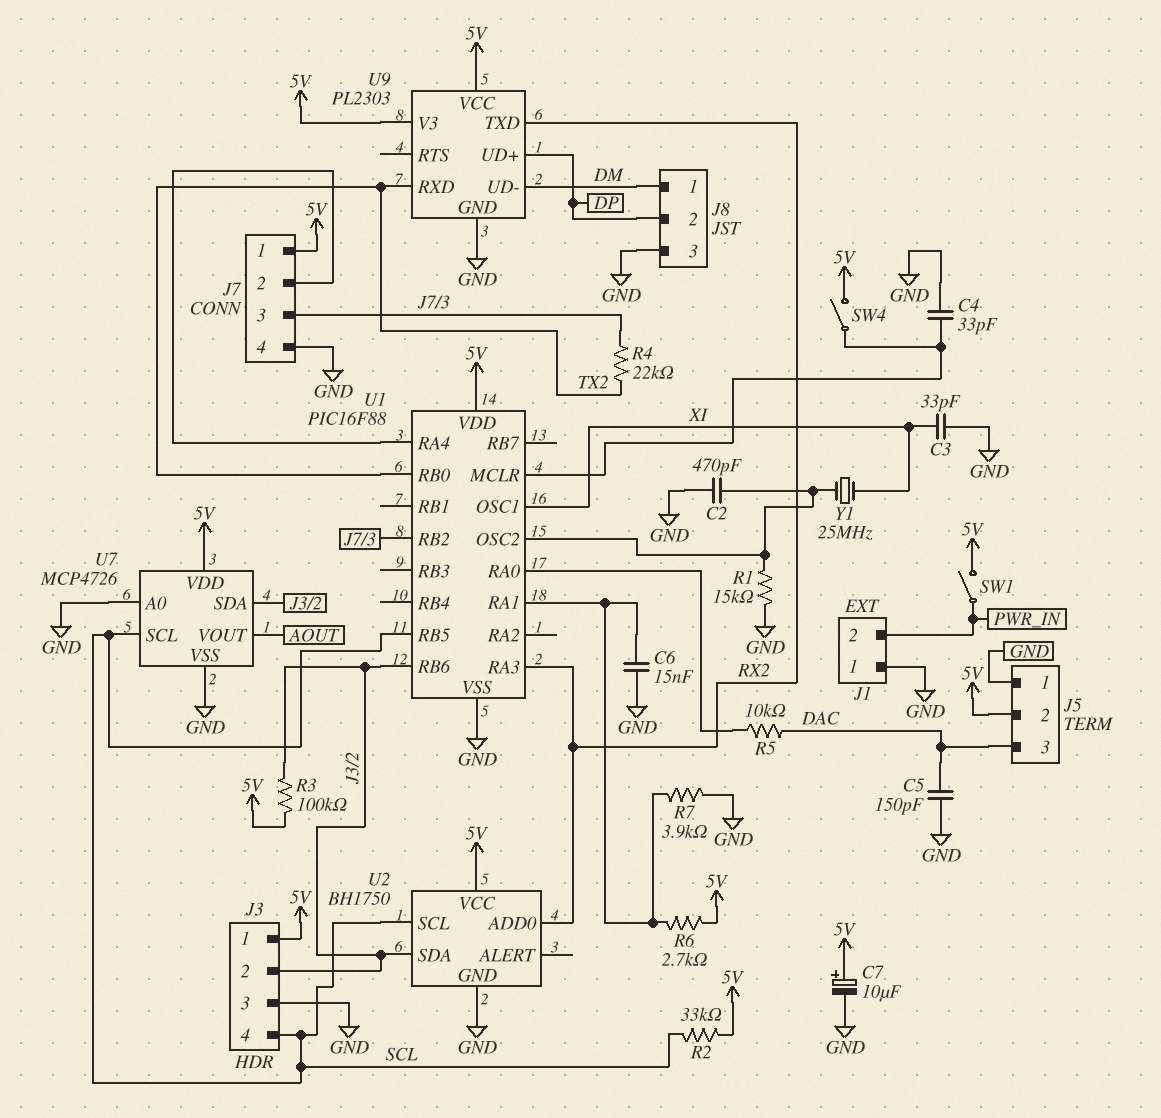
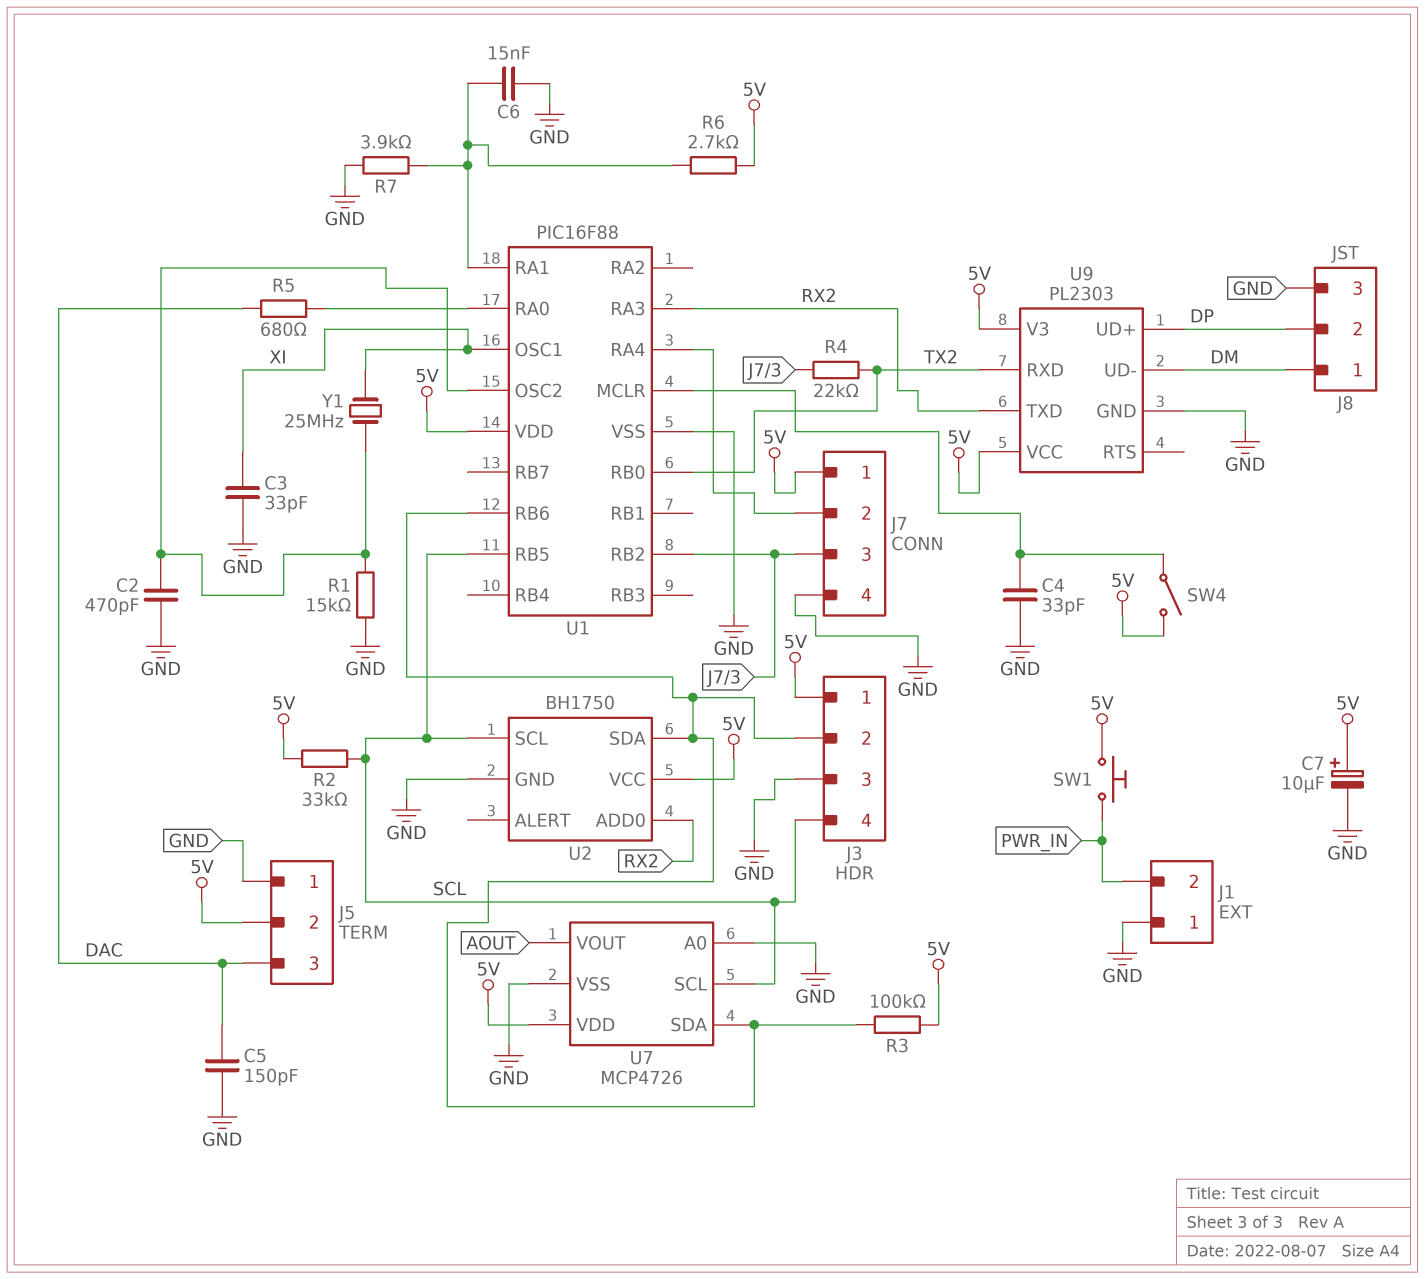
R5: 10k (DAC, U1/RA0) -> 680 (DAC, U1/RA0)
SW1: switch (5V, PWR_IN) -> button (5V, PWR_IN)

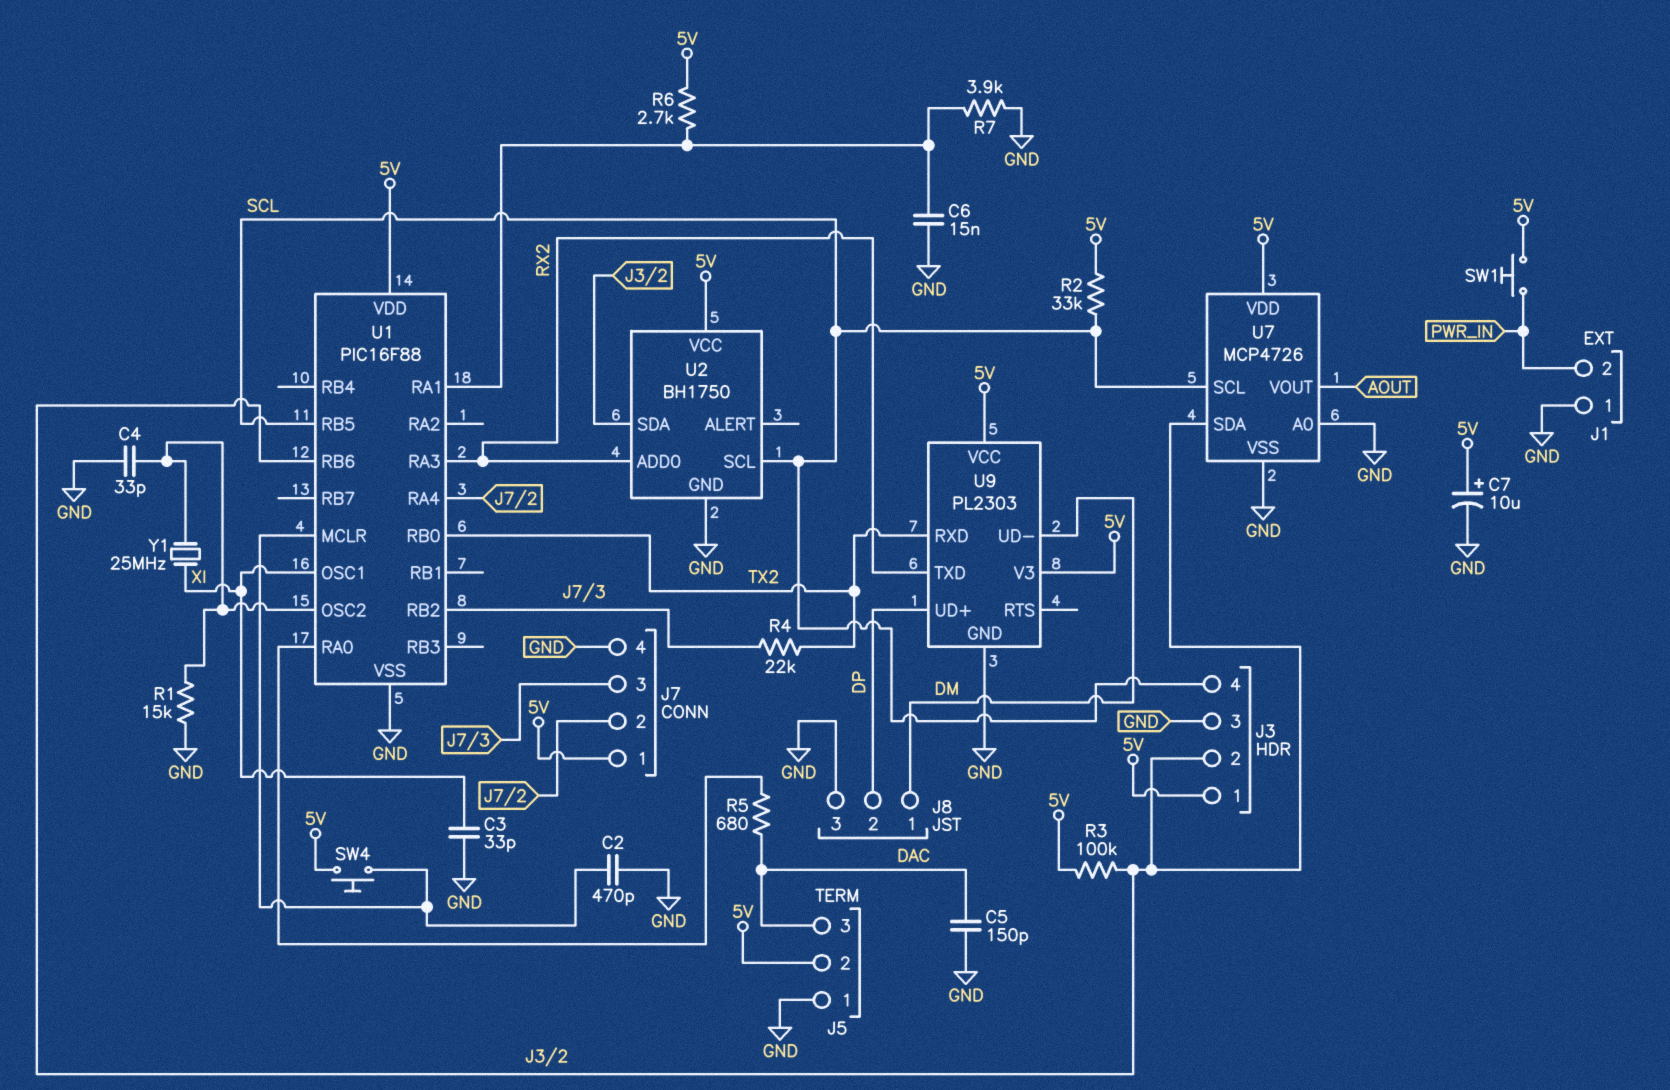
C2: 470pF (GND, U1/OSC2) -> 470pF (GND, U1/MCLR)
C4: 33pF (GND, U1/MCLR) -> 33pF (GND, U1/OSC2)
SW4: switch (5V, U1/MCLR) -> button (5V, U1/MCLR)

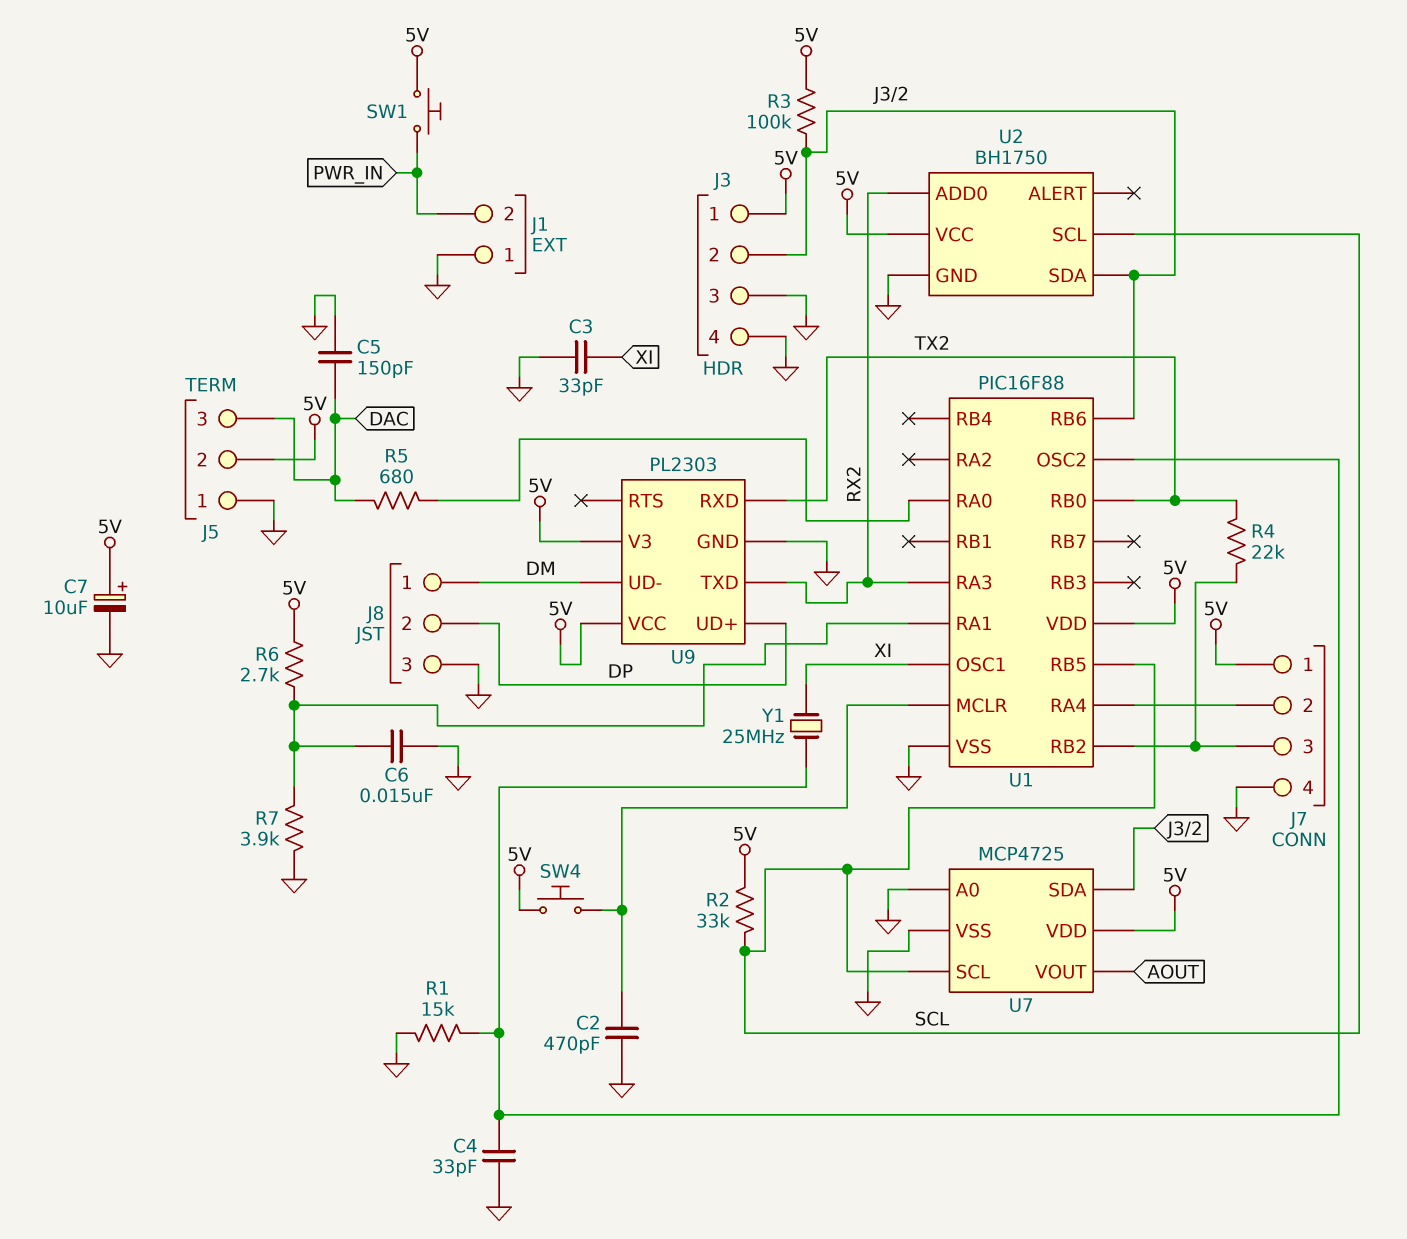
J3 pin 4: SCL -> GND
U7: MCP4726 -> MCP4725

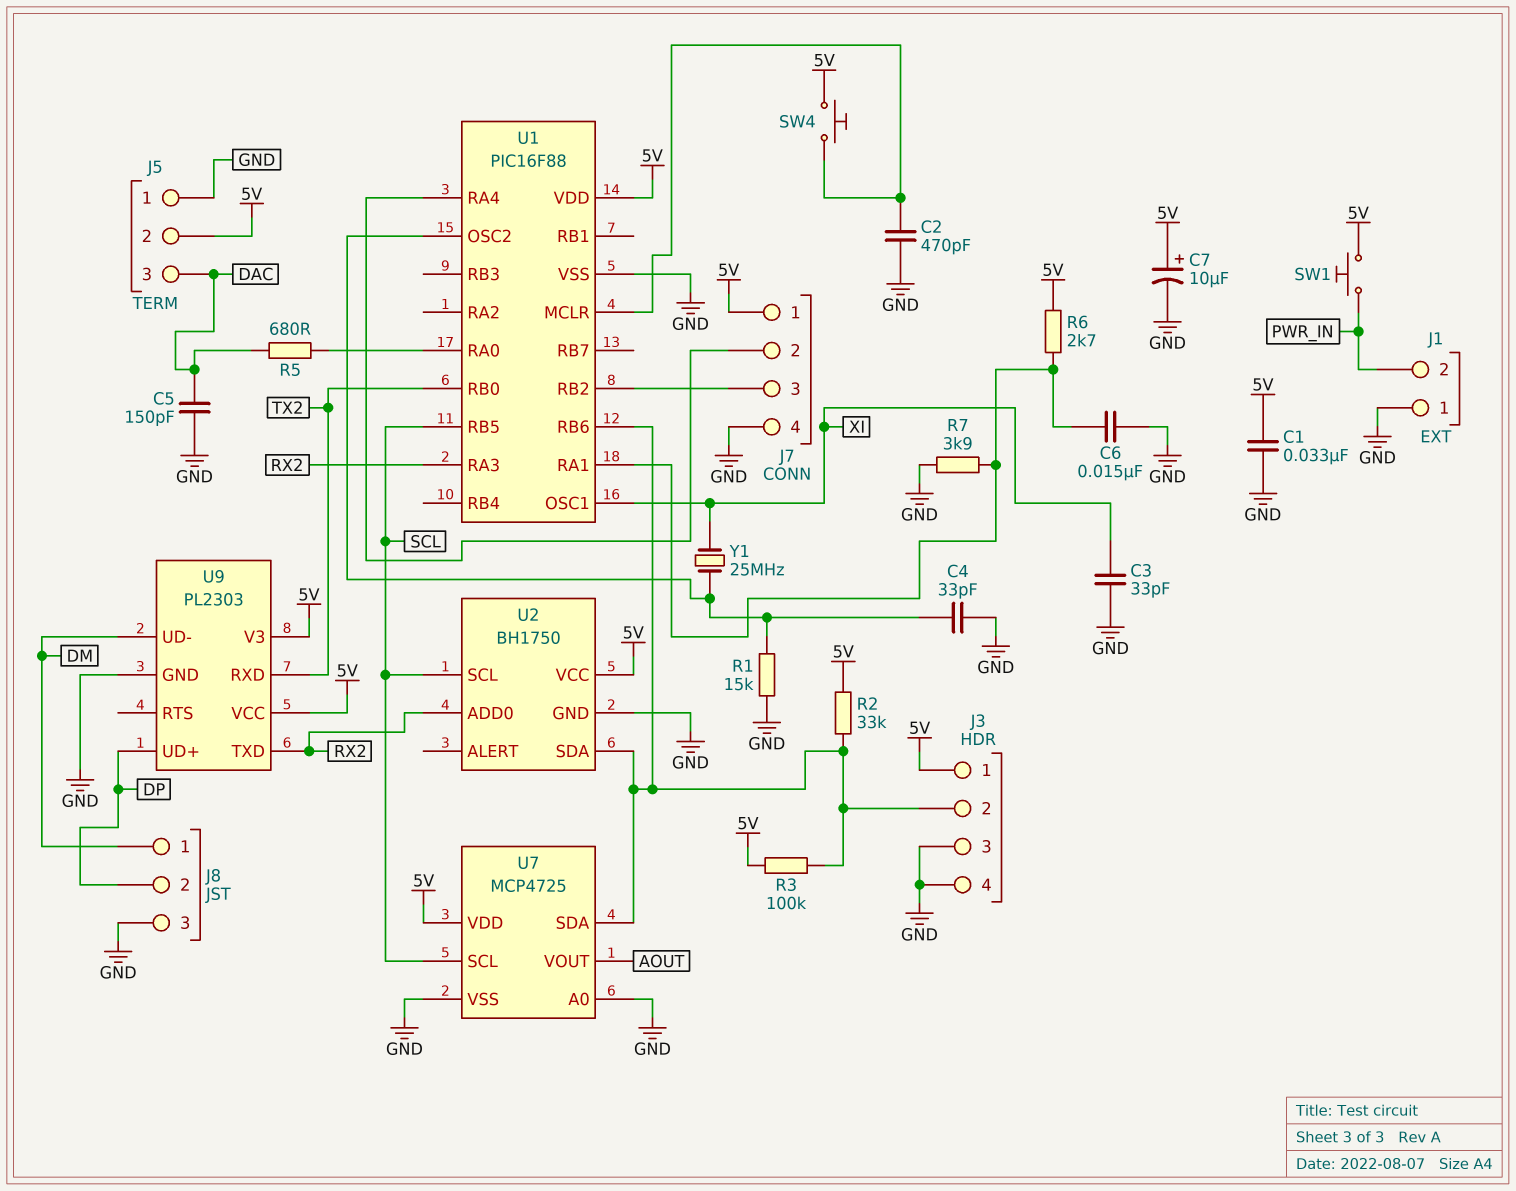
C1: none -> 33nF (5V, GND)
R2: 33k (5V, SCL) -> 33k (5V, J3/2)
R4: 22k (J7/3, TX2) -> none

